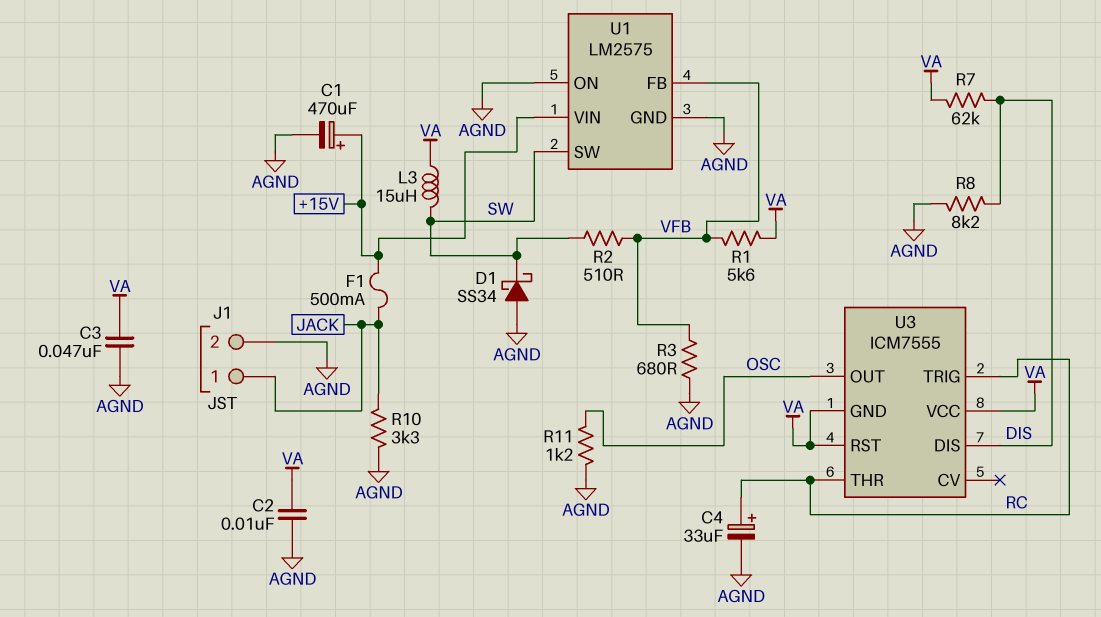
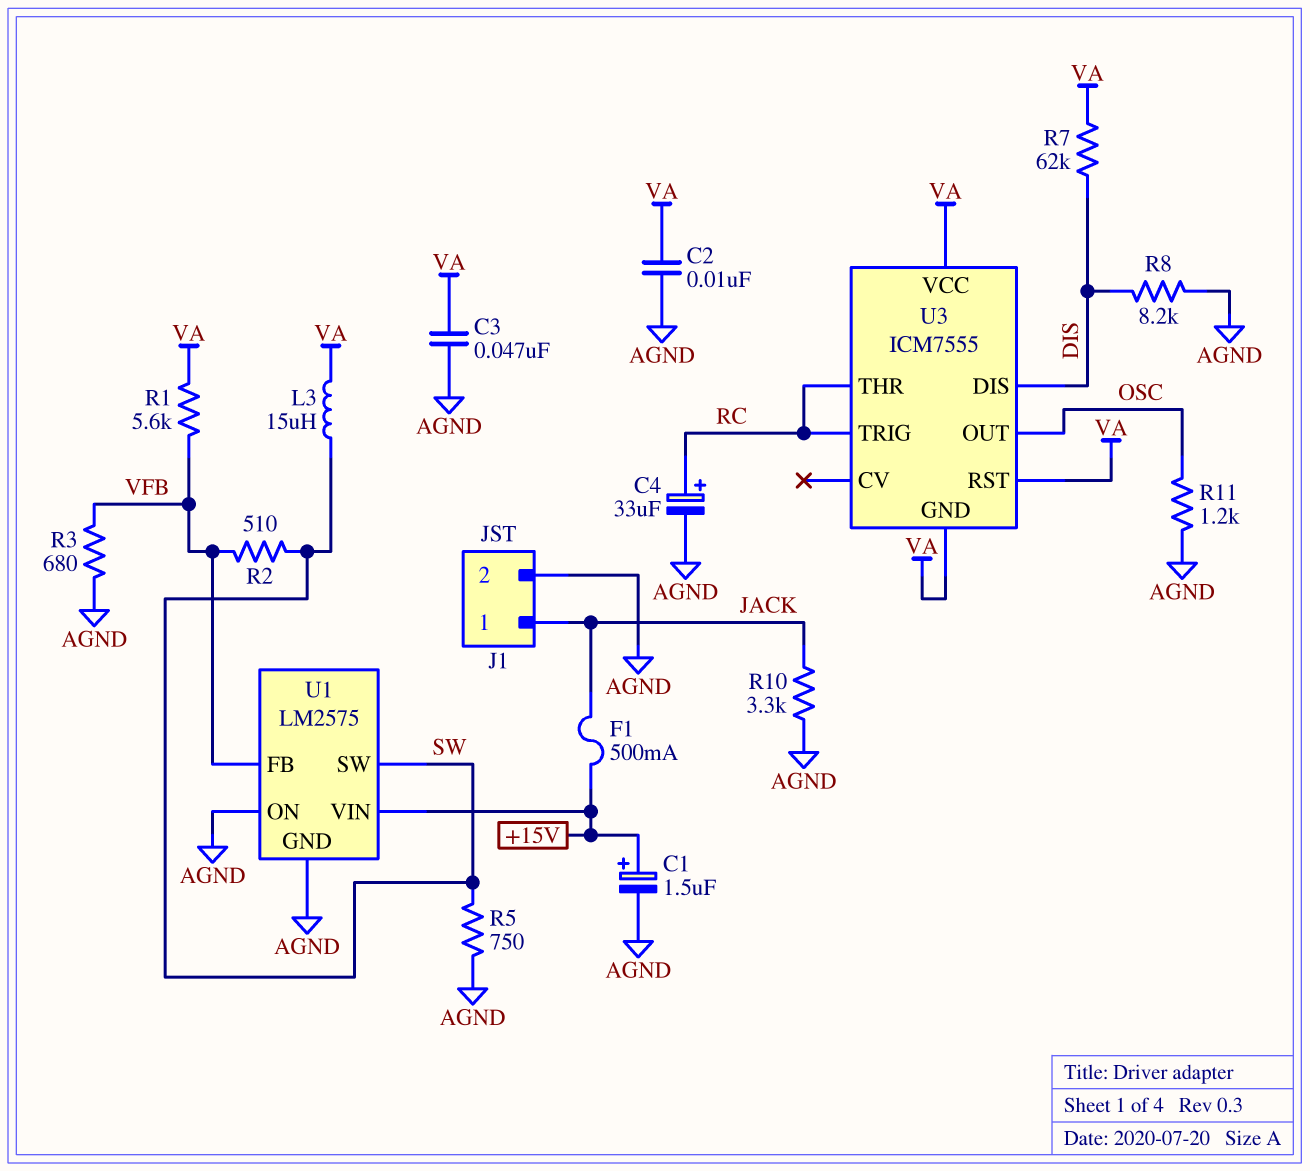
C1: 470uF (plus +15V, minus AGND) -> 1.5uF (plus +15V, minus AGND)
D1: schottky SS34 (A AGND, K SW) -> none
R5: none -> 750 (AGND, SW)

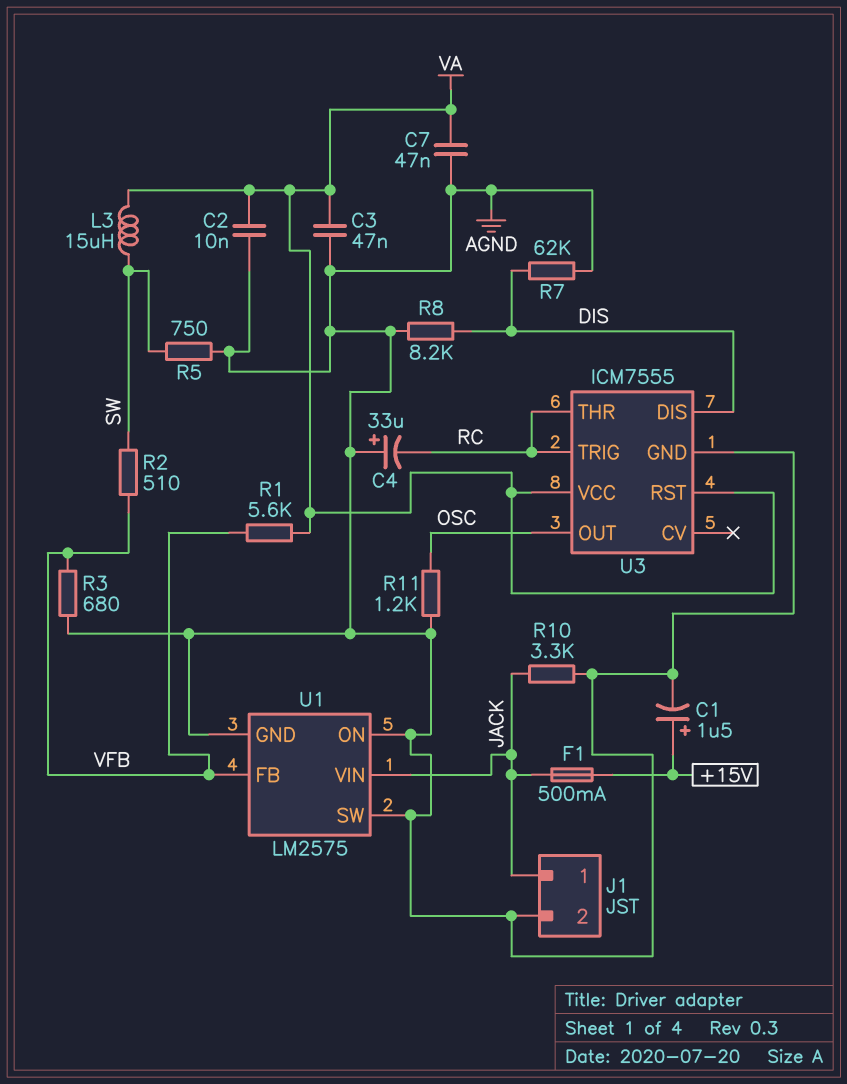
C4: 33uF (plus RC, minus AGND) -> 33uF (plus AGND, minus RC)
C7: none -> 47nF (AGND, VA)
R7: 62k (DIS, VA) -> 62k (AGND, DIS)
U1 pin SW: SW -> AGND
U1 pin VIN: +15V -> JACK
U3 pin GND: VA -> AGND

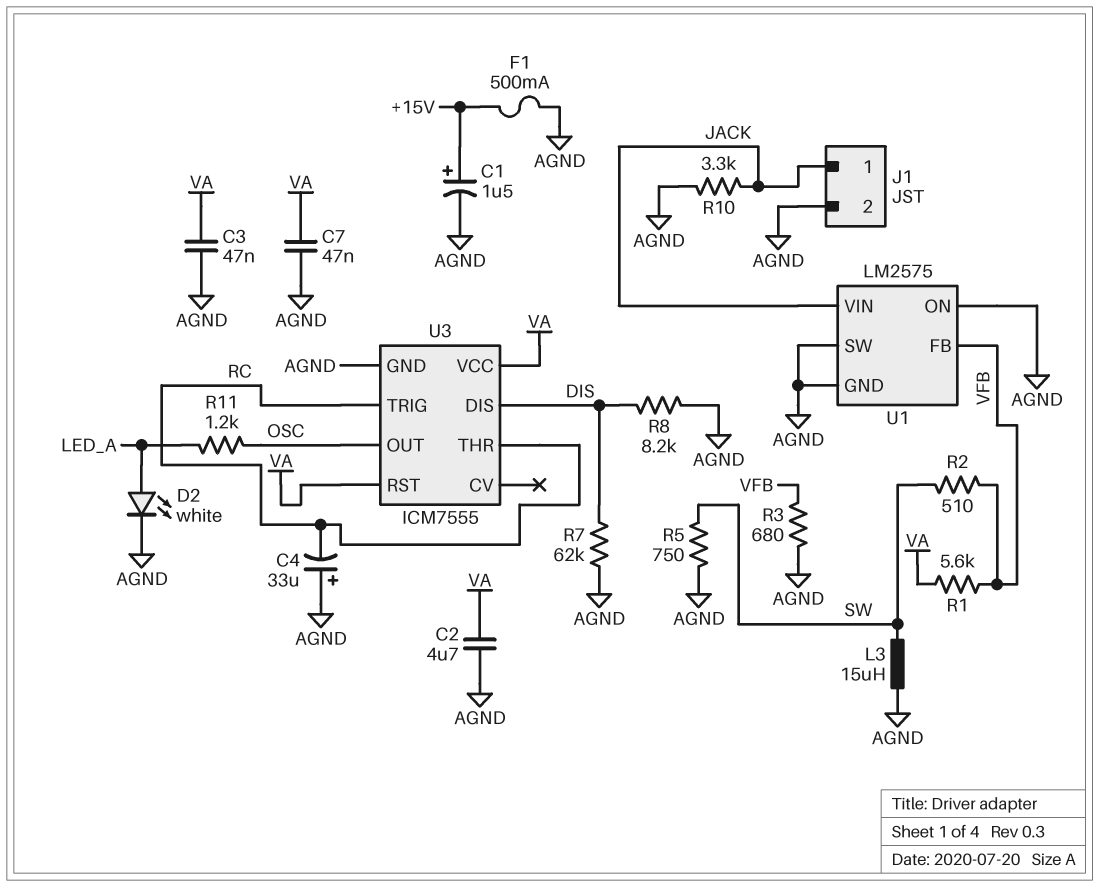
C2: 10nF (AGND, VA) -> 4.7uF (AGND, VA)
D2: none -> LED white (A LED_A, K AGND)
F1: 500mA (+15V, JACK) -> 500mA (+15V, AGND)
L3: 15uH (SW, VA) -> 15uH (AGND, SW)
R11: 1.2k (AGND, OSC) -> 1.2k (LED_A, OSC)

